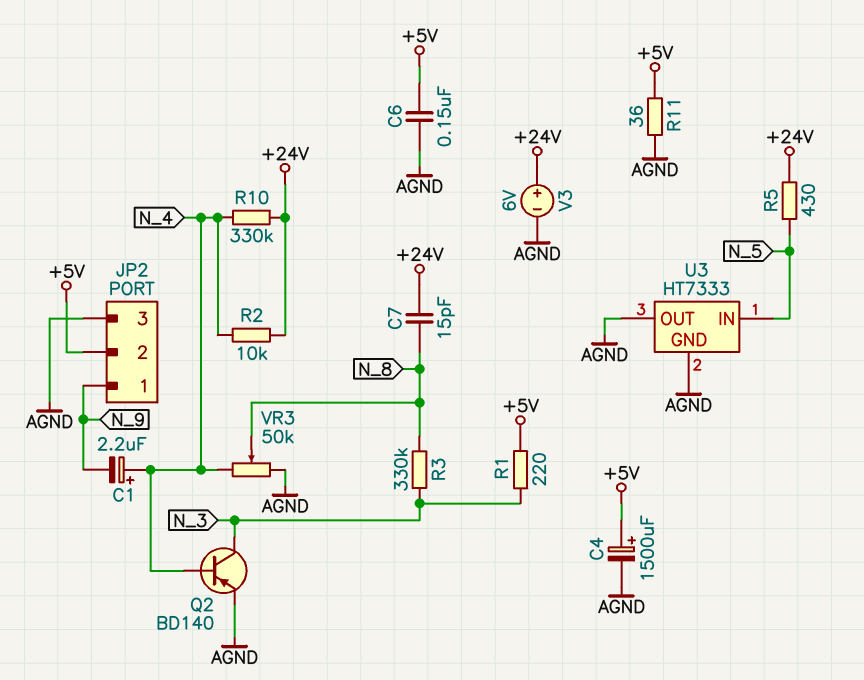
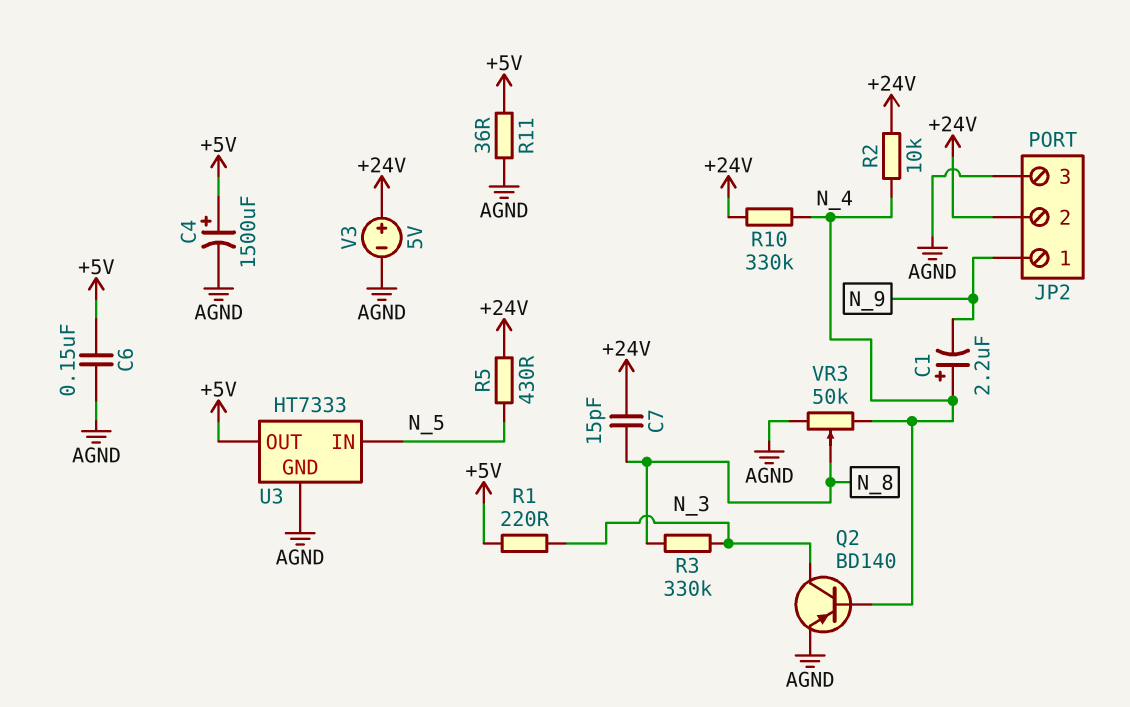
JP2 pin 2: +5V -> +24V
U3 pin OUT: AGND -> +5V
V3: 6V (plus +24V, minus AGND) -> 5V (plus +24V, minus AGND)

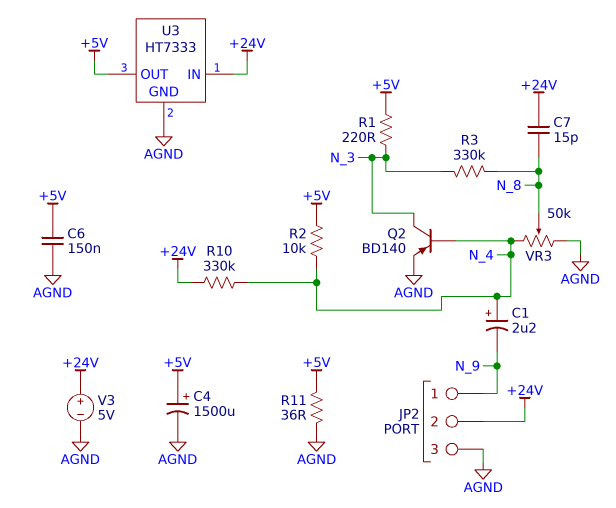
R2: 10k (+24V, N_4) -> 10k (+5V, N_4)
R5: 430 (+24V, N_5) -> none
U3 pin IN: N_5 -> +24V

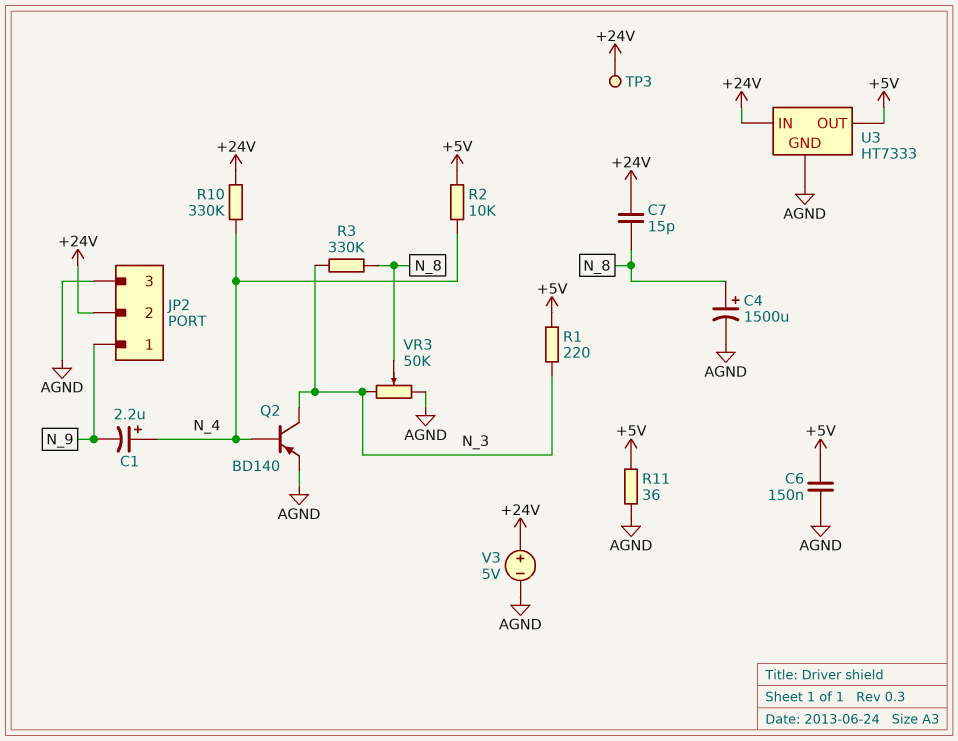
C4: 1500uF (plus +5V, minus AGND) -> 1500uF (plus N_8, minus AGND)
TP3: none -> test point (+24V)
VR3: 50k (AGND, N_4, wiper N_8) -> 50k (AGND, N_3, wiper N_8)

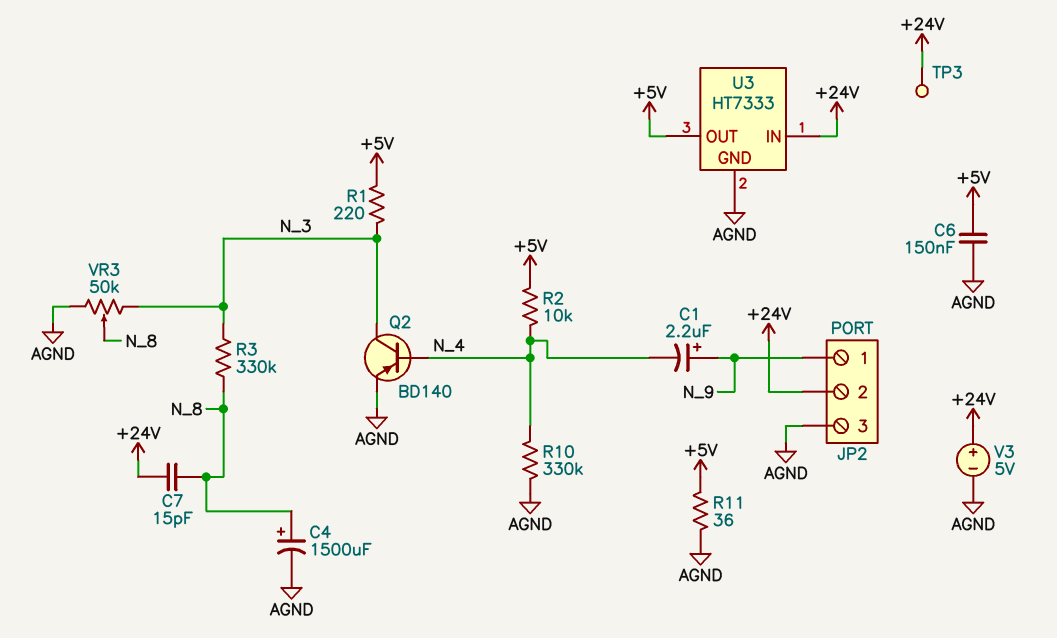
C1: 2.2uF (plus N_4, minus N_9) -> 2.2uF (plus N_9, minus N_4)
R10: 330k (+24V, N_4) -> 330k (AGND, N_4)

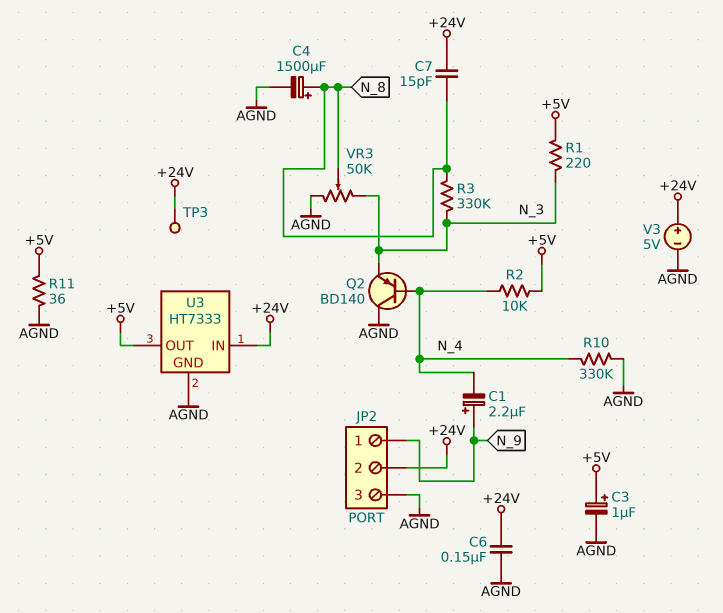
C3: none -> 1uF (plus +5V, minus AGND)
C6: 150nF (+5V, AGND) -> 150nF (+24V, AGND)
Q2: PNP BD140 (B N_4, C N_3, E AGND) -> PNP BD140 (B N_4, C AGND, E N_3)

